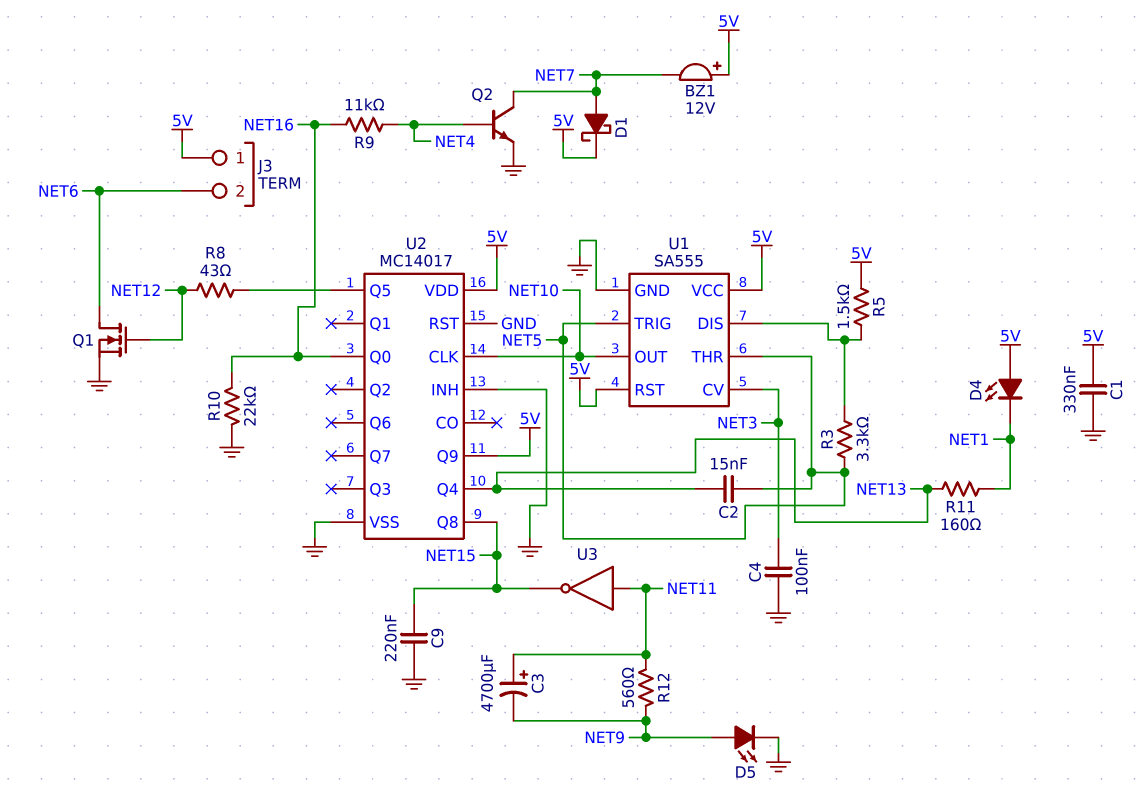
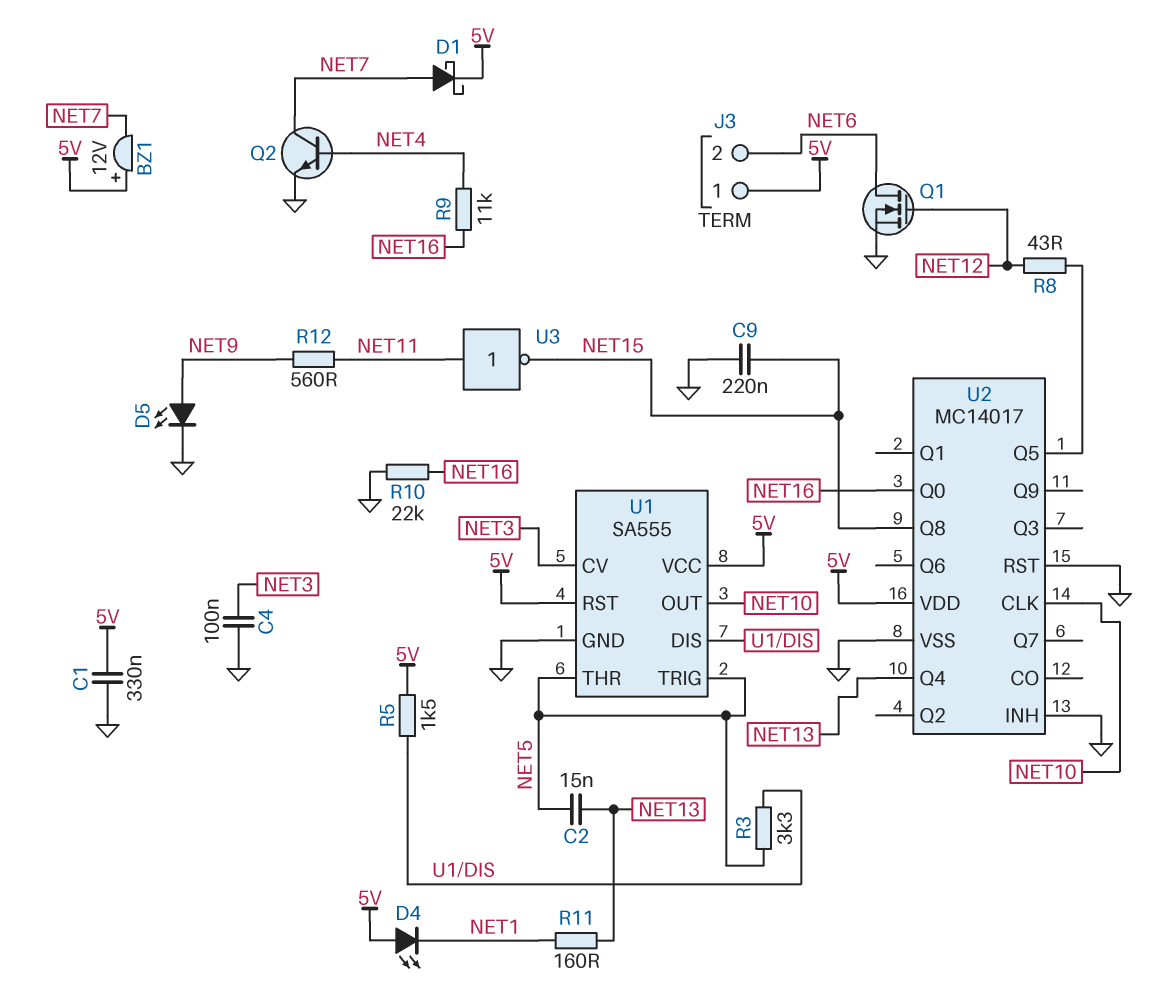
C3: 4700uF (plus NET11, minus NET9) -> none
U2 pin Q9: 5V -> none

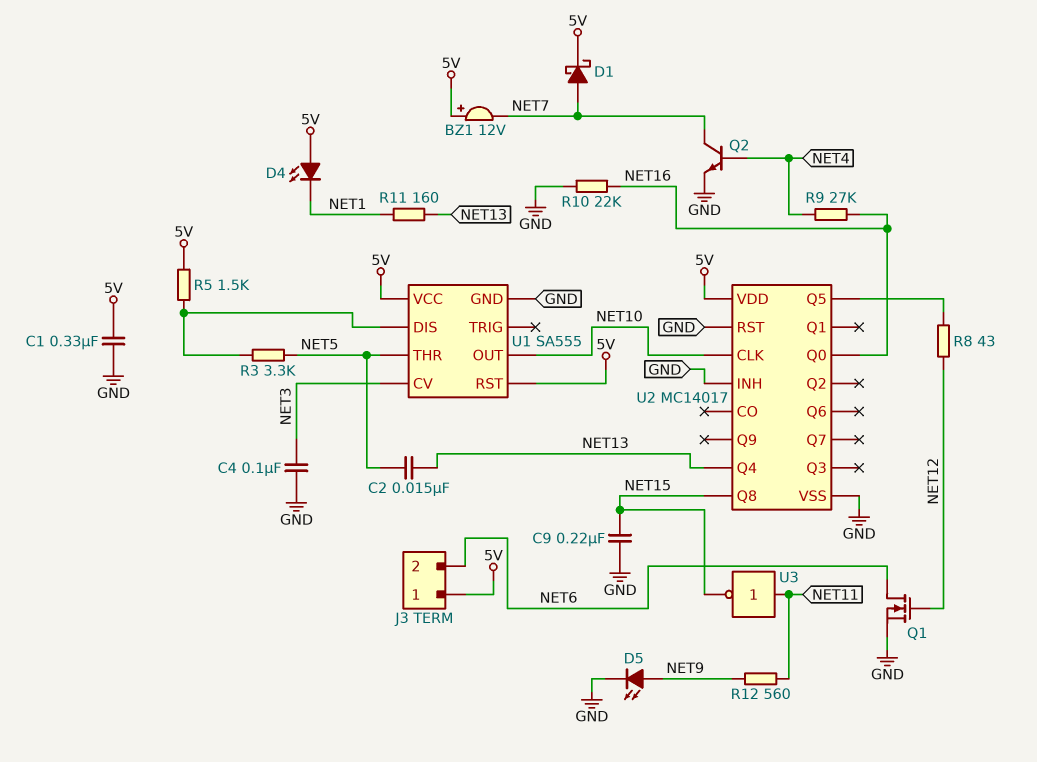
R9: 11k (NET4, NET16) -> 27k (NET4, NET16)
U1 pin TRIG: NET5 -> none

